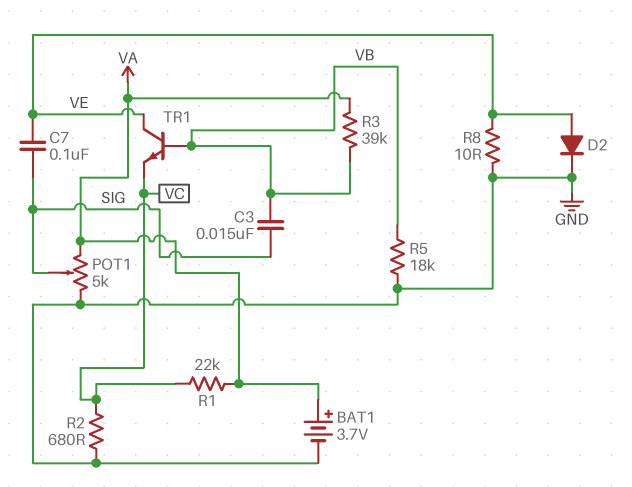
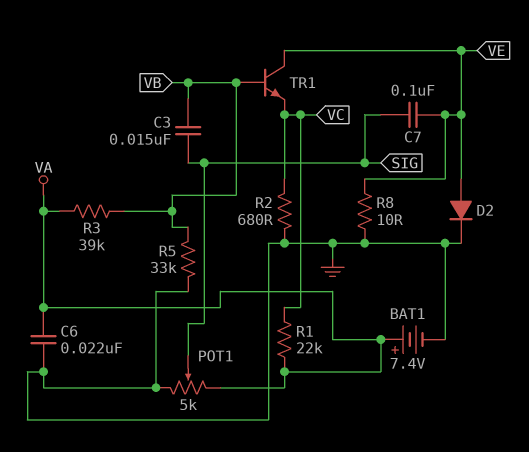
BAT1: 3.7V (plus VA, minus GND) -> 7.4V (plus VA, minus GND)
C6: none -> 22nF (GND, VA)
R5: 18k (GND, VB) -> 33k (GND, VB)

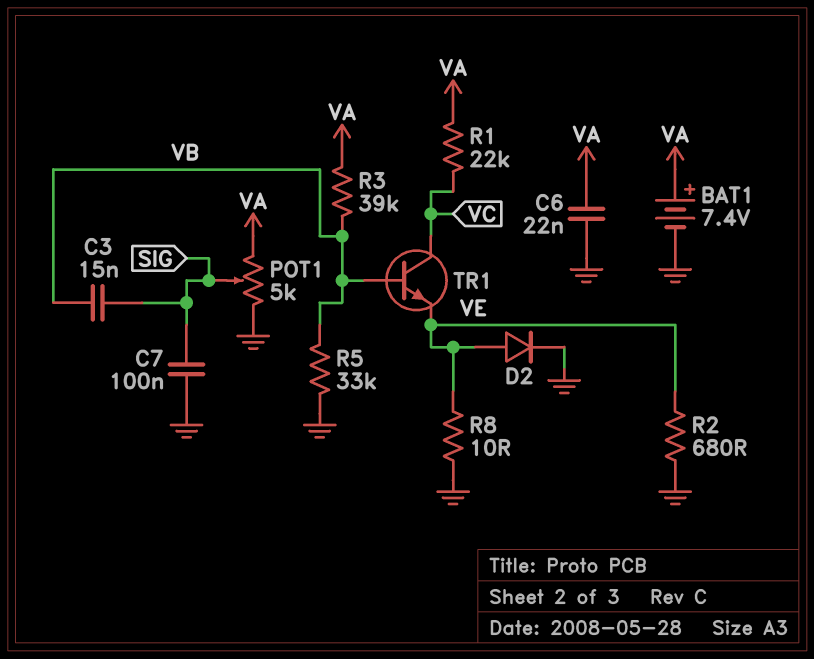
C7: 100nF (SIG, VE) -> 100nF (GND, SIG)
R2: 680 (GND, VC) -> 680 (GND, VE)
TR1: NPN (B VB, C VE, E VC) -> NPN (B VB, C VC, E VE)

